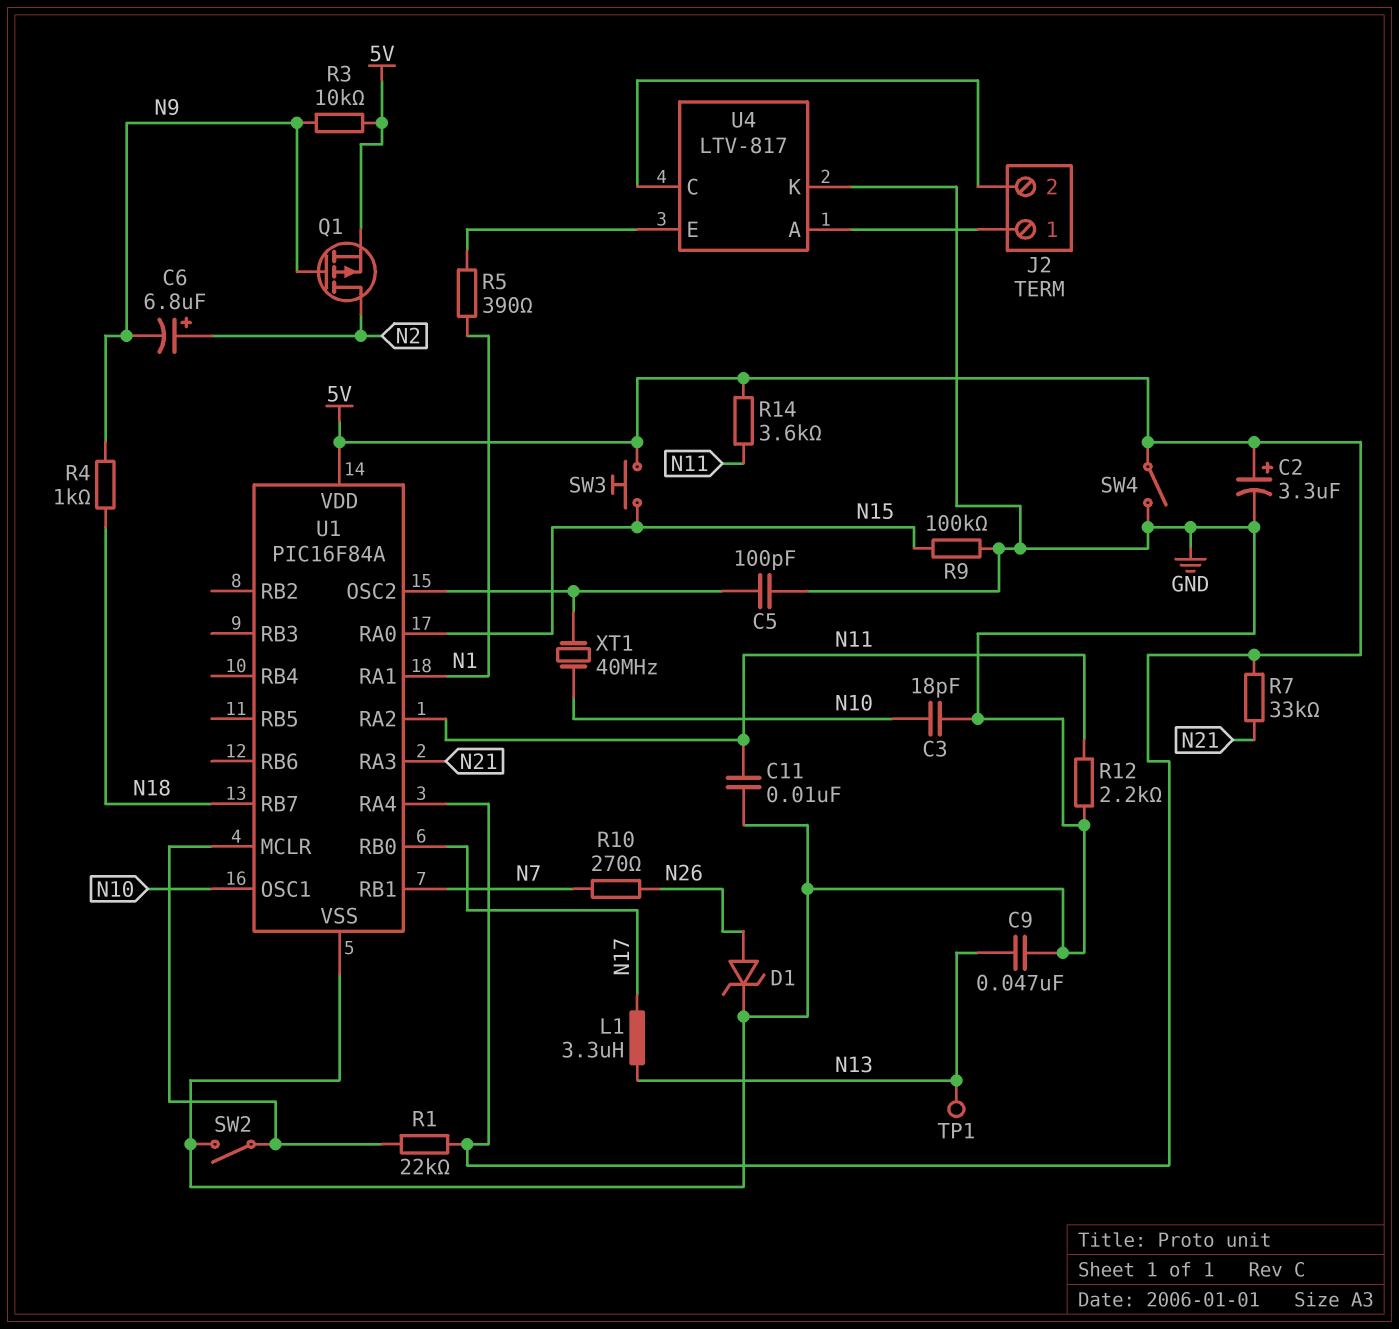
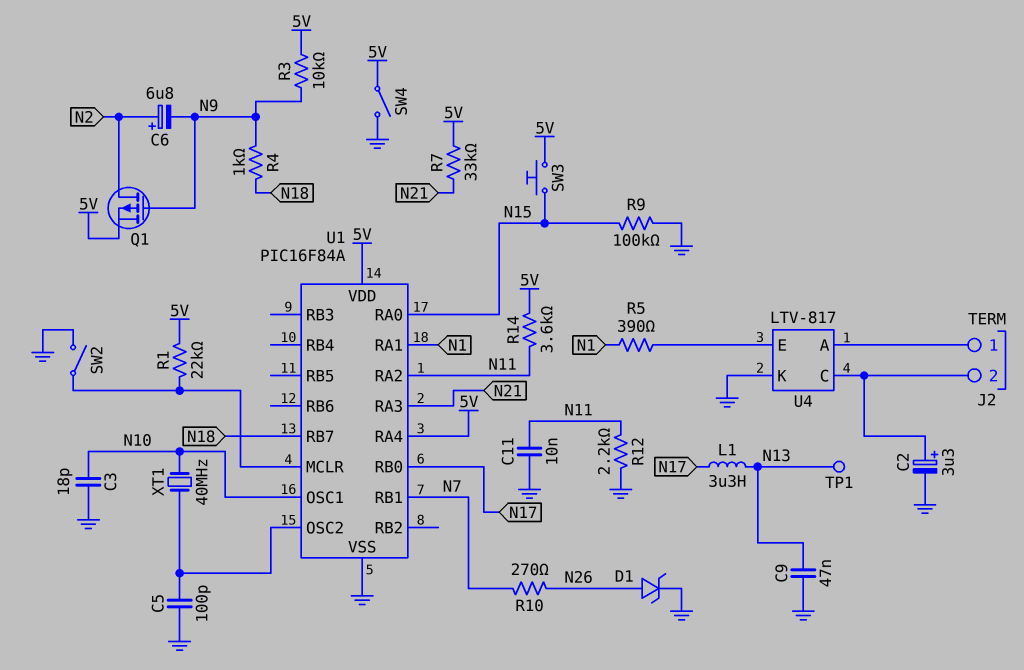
C2: 3.3uF (plus 5V, minus GND) -> 3.3uF (plus J2/2, minus GND)

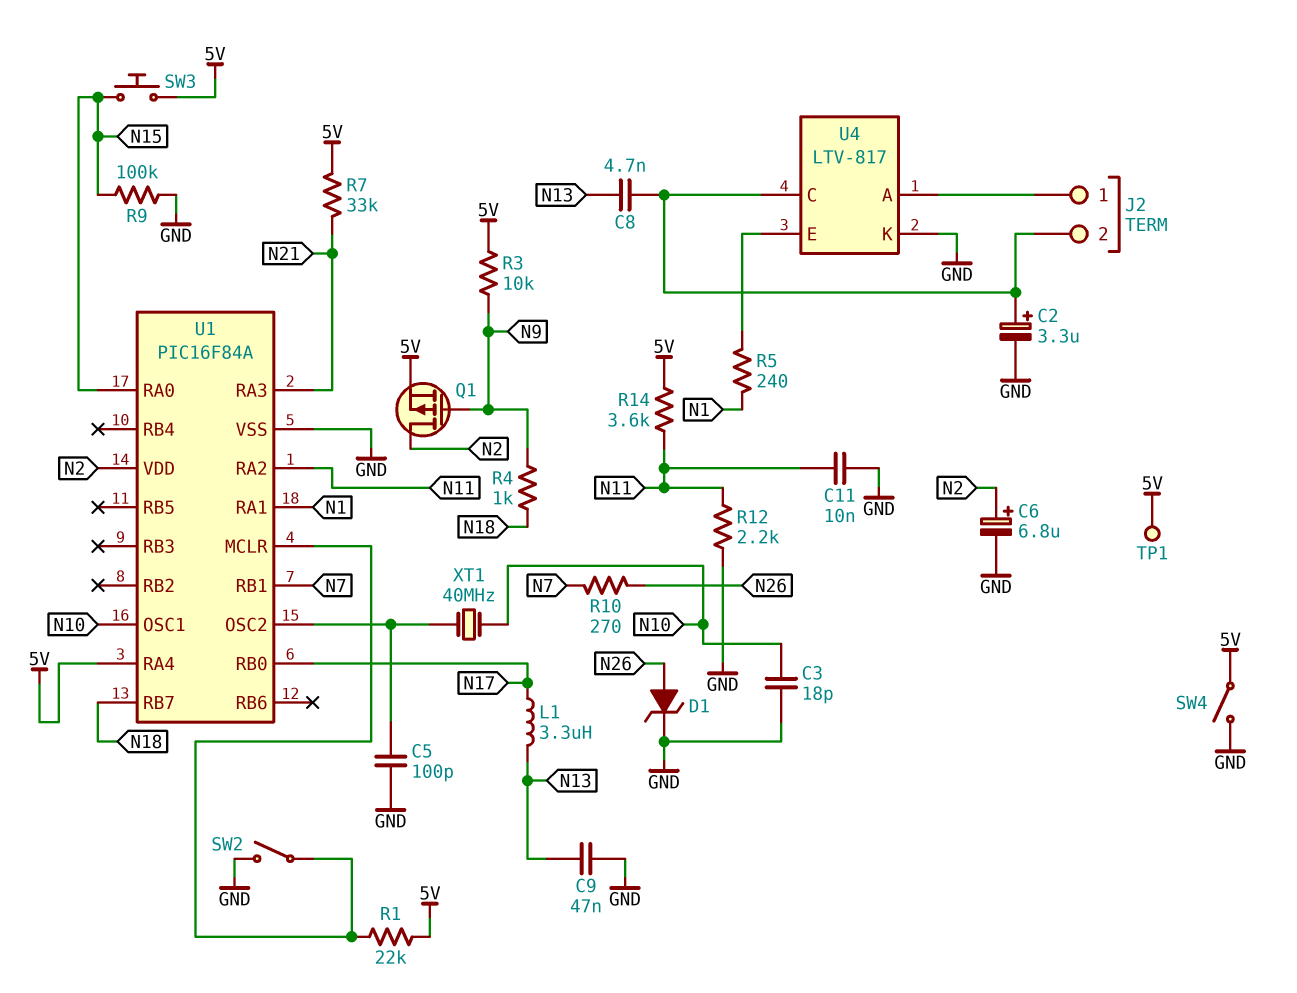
C6: 6.8uF (plus N2, minus N9) -> 6.8uF (plus N2, minus GND)
C8: none -> 4.7nF (J2/2, N13)
R5: 390 (N1, U4/E) -> 240 (N1, U4/E)
TP1: test point (N13) -> test point (5V)
U1 pin VDD: 5V -> N2

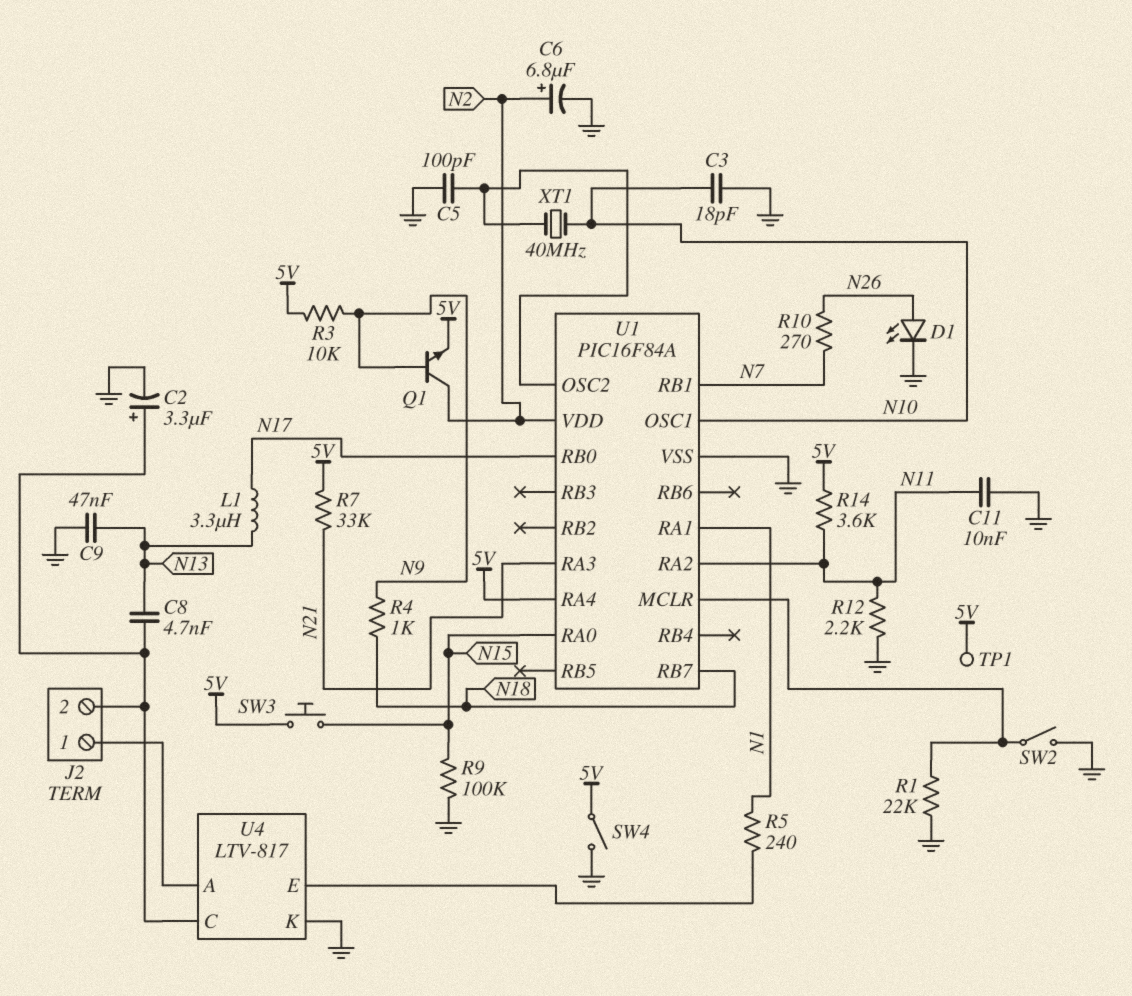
D1: zener (A N26, K GND) -> LED (A N26, K GND)
Q1: PMOS (G N9, D N2, S 5V) -> NPN (B N9, C N2, E 5V)
R1: 22k (5V, U1/MCLR) -> 22k (GND, U1/MCLR)

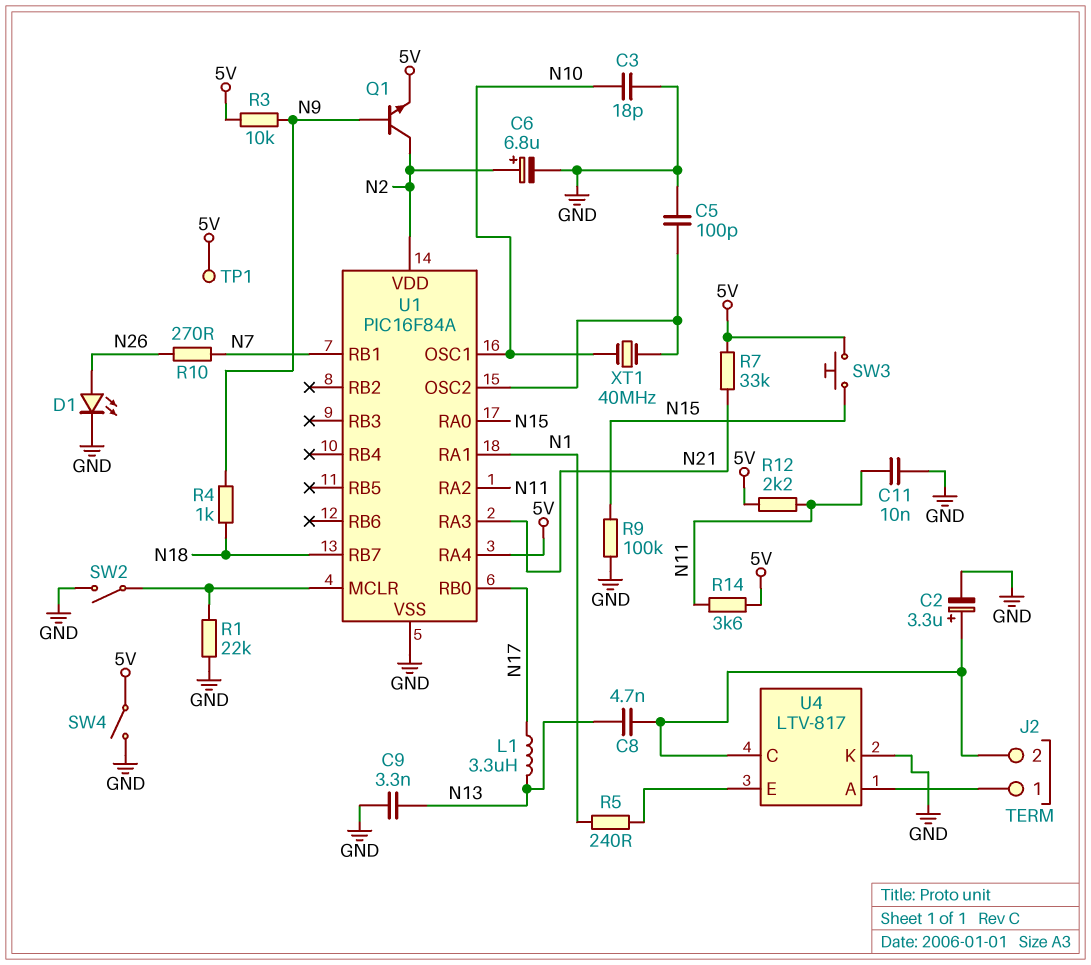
C9: 47nF (GND, N13) -> 3.3nF (GND, N13)
R12: 2.2k (GND, N11) -> 2.2k (5V, N11)

